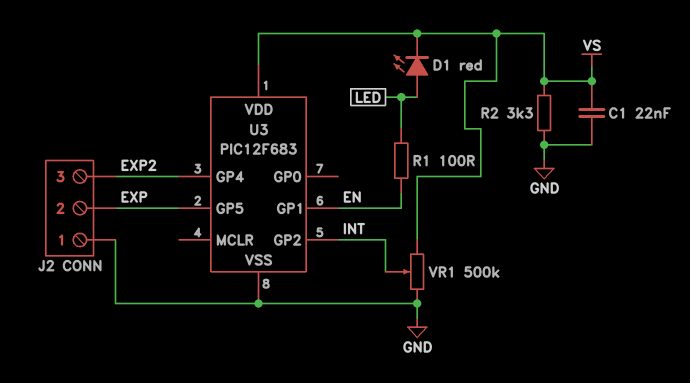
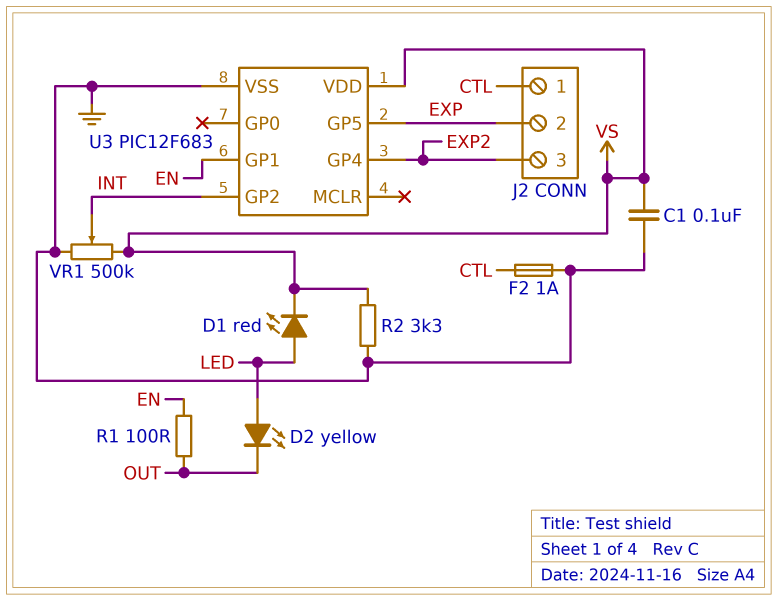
C1: 22nF (GND, VS) -> 100nF (GND, VS)
D2: none -> LED yellow (A LED, K OUT)
F2: none -> 1A (CTL, GND)
J2 pin 1: GND -> CTL
R1: 100 (EN, LED) -> 100 (EN, OUT)

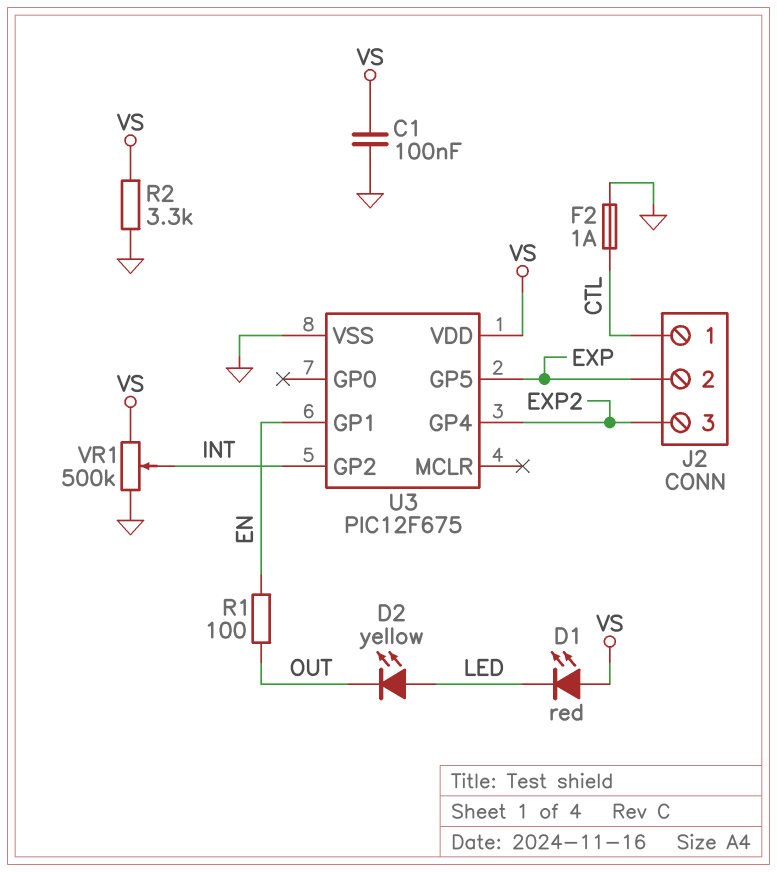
D1: LED red (A LED, K VS) -> LED red (A VS, K LED)
U3: PIC12F683 -> PIC12F675

